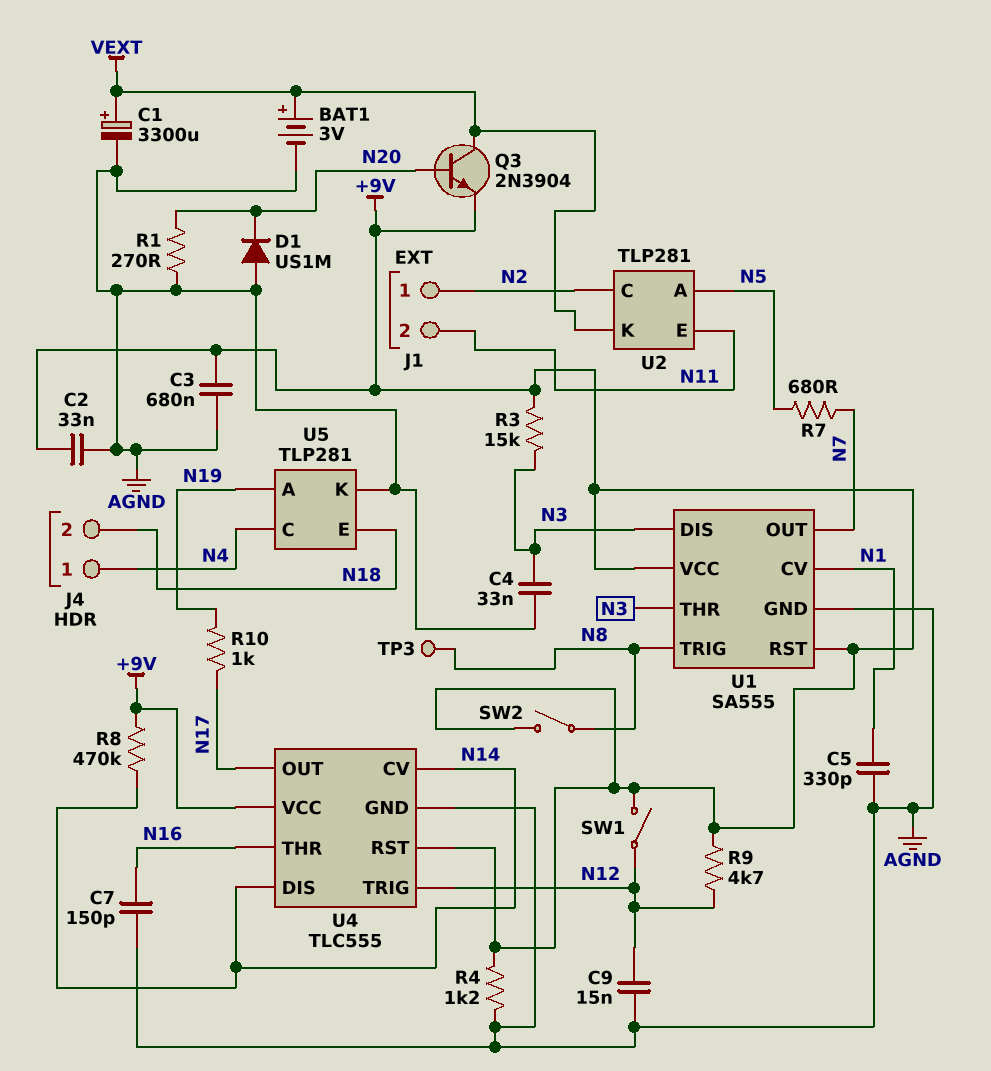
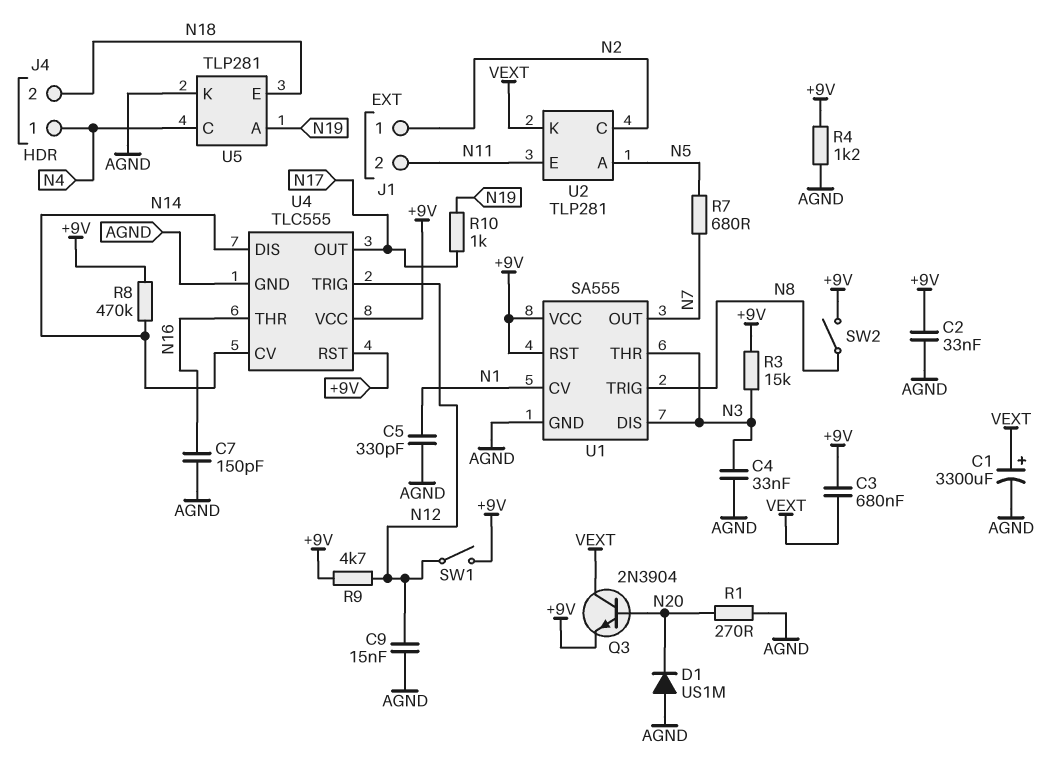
BAT1: 3V (plus VEXT, minus AGND) -> none
C3: 680nF (+9V, AGND) -> 680nF (+9V, VEXT)
TP3: test point (N8) -> none

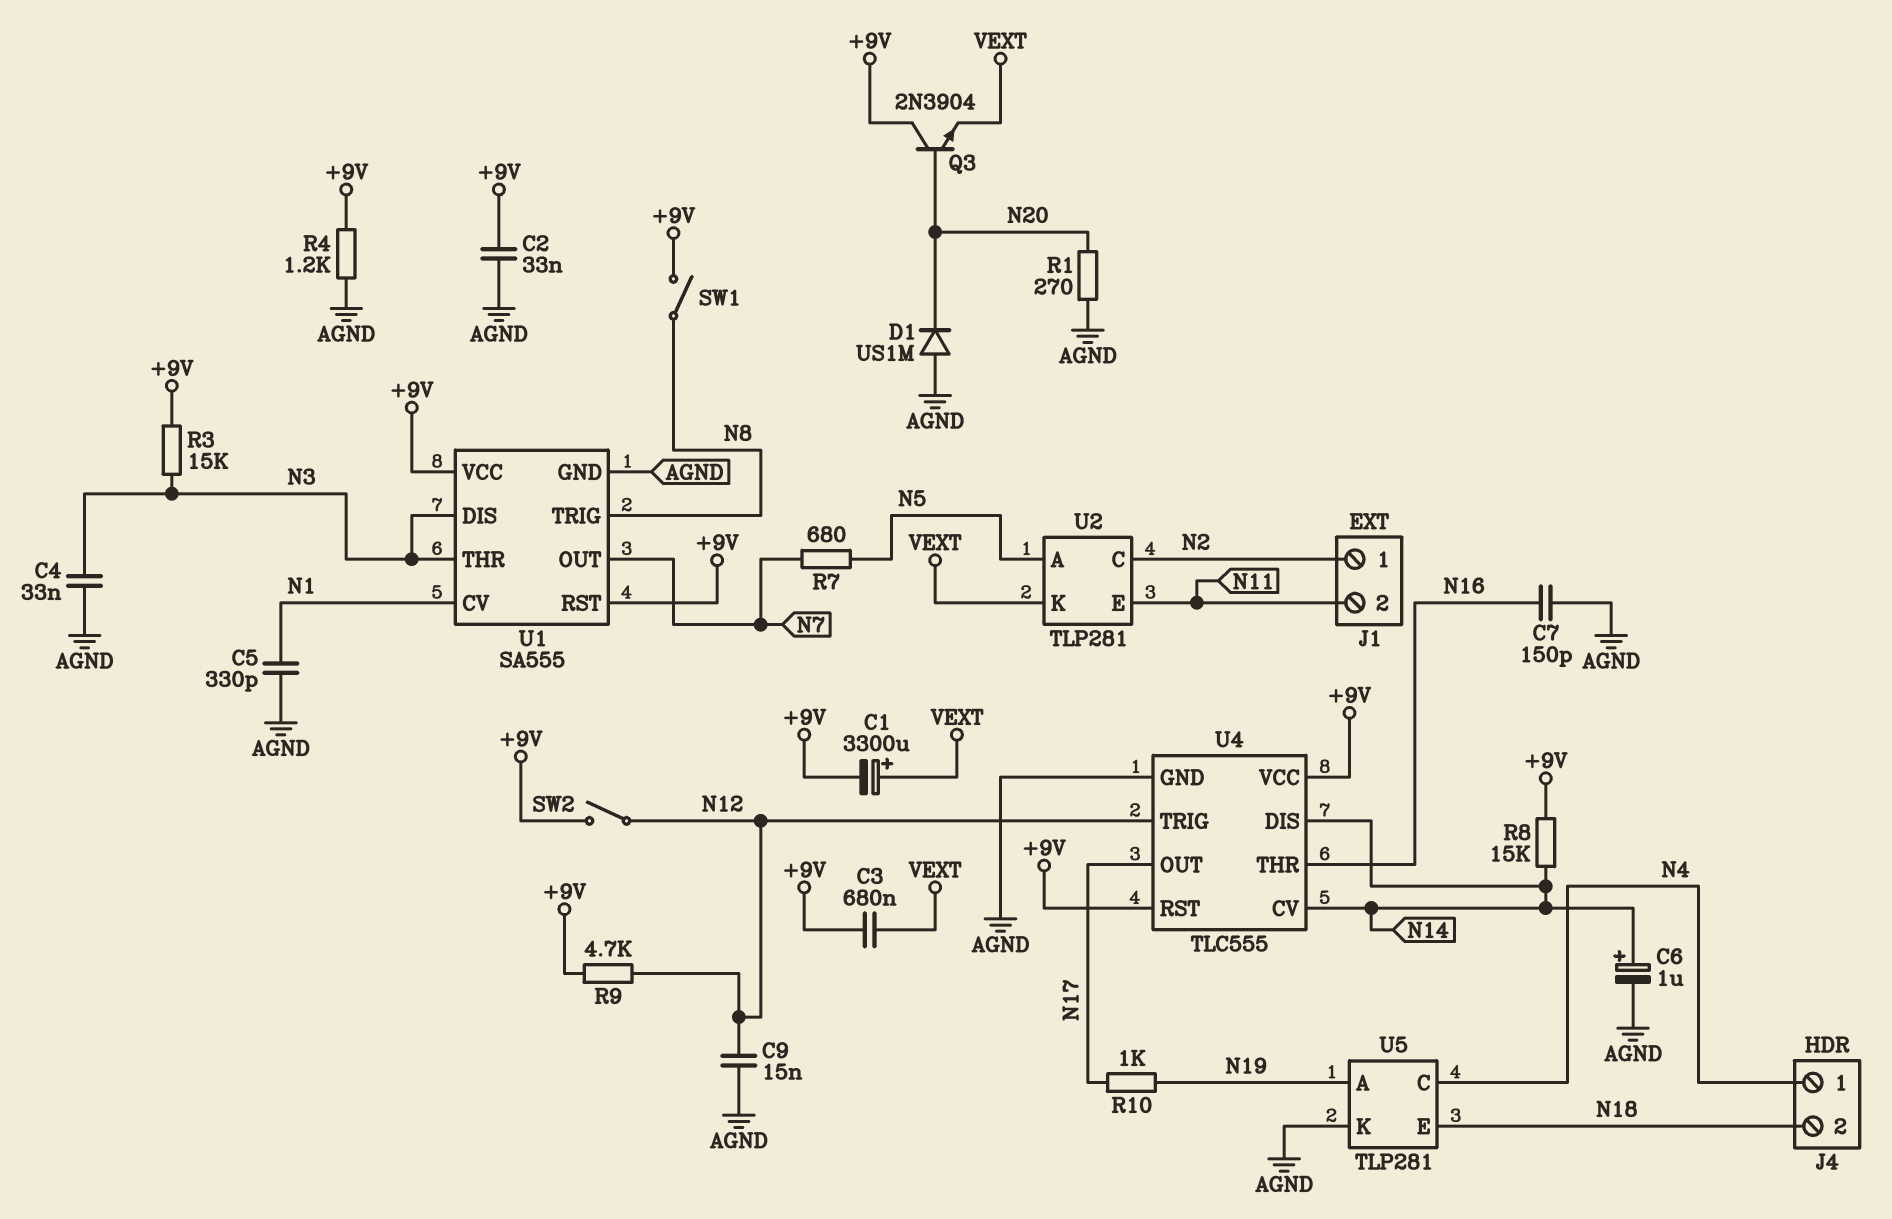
C1: 3300uF (plus VEXT, minus AGND) -> 3300uF (plus VEXT, minus +9V)
C6: none -> 1uF (plus N14, minus AGND)
Q3: NPN 2N3904 (B N20, C VEXT, E +9V) -> NPN 2N3904 (B N20, C +9V, E VEXT)
R8: 470k (+9V, N14) -> 15k (+9V, N14)
SW1: switch (+9V, N12) -> switch (+9V, N8)
SW2: switch (+9V, N8) -> switch (+9V, N12)

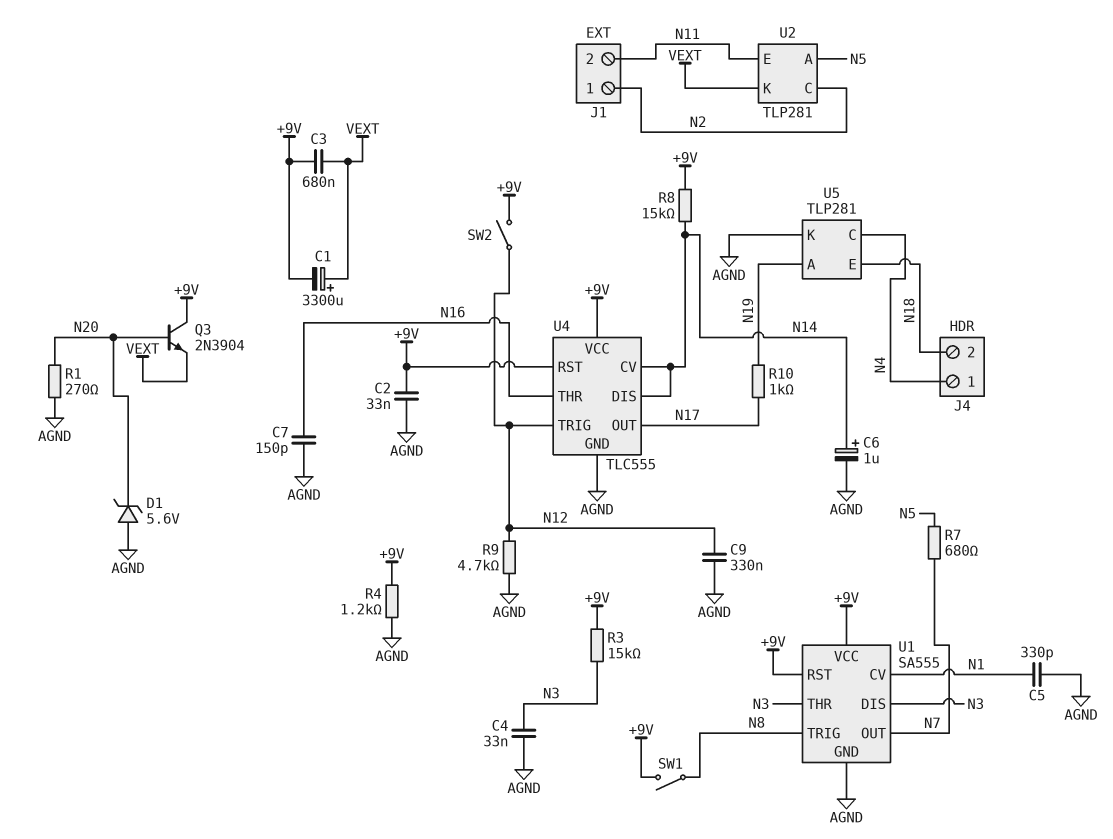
C9: 15nF (AGND, N12) -> 330nF (AGND, N12)
D1: diode US1M (A AGND, K N20) -> zener 5.6V (A AGND, K N20)
R9: 4.7k (+9V, N12) -> 4.7k (AGND, N12)

